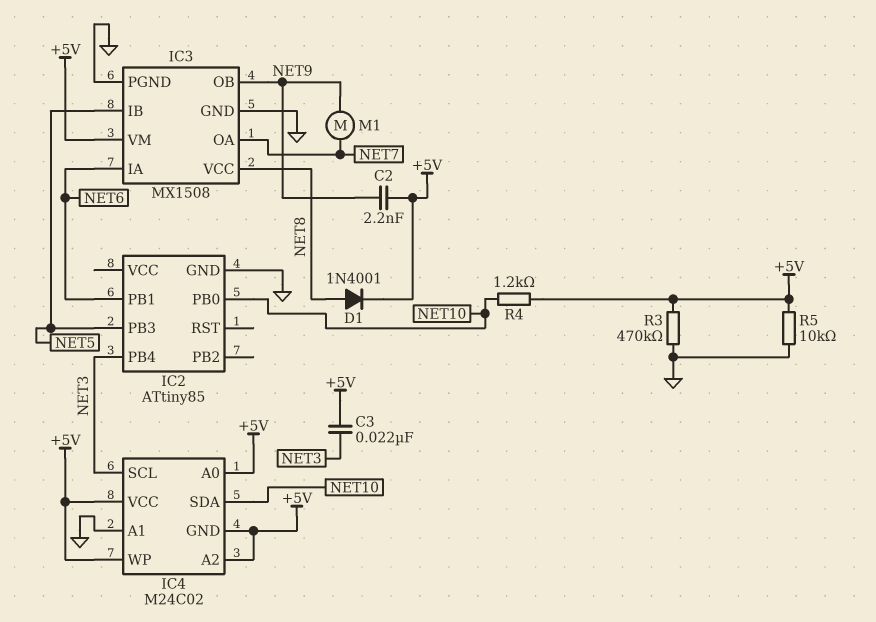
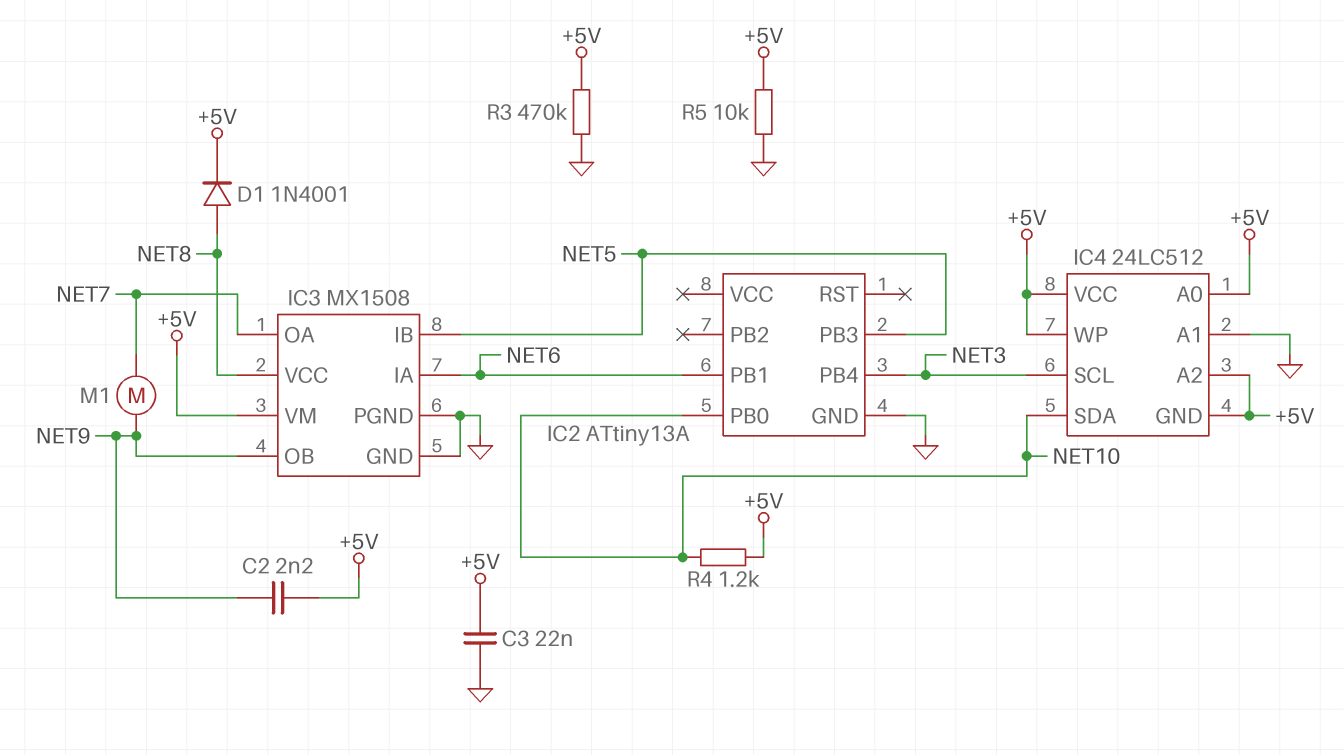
C3: 22nF (+5V, NET3) -> 22nF (+5V, GND)
IC2: ATtiny85 -> ATtiny13A
IC4: M24C02 -> 24LC512

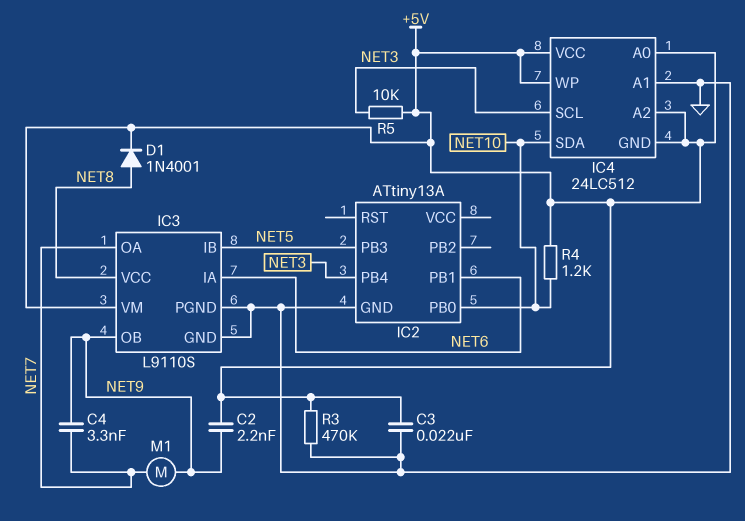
C4: none -> 3.3nF (NET7, NET9)
IC3: MX1508 -> L9110S
R5: 10k (+5V, GND) -> 10k (+5V, NET3)

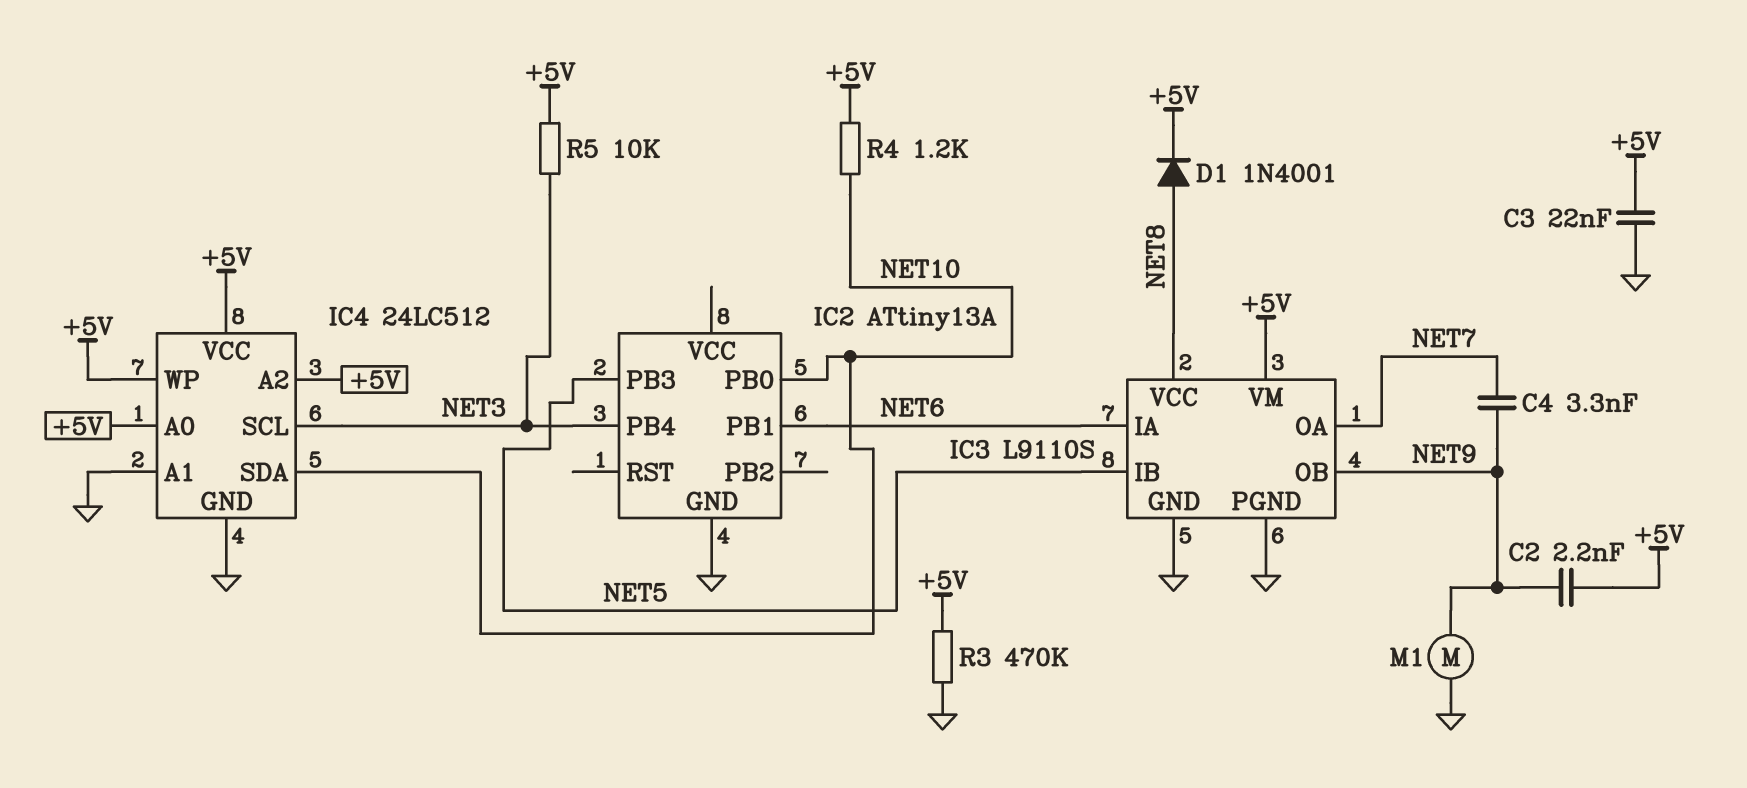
IC4 pin GND: +5V -> GND
M1: motor (NET7, NET9) -> motor (GND, NET9)

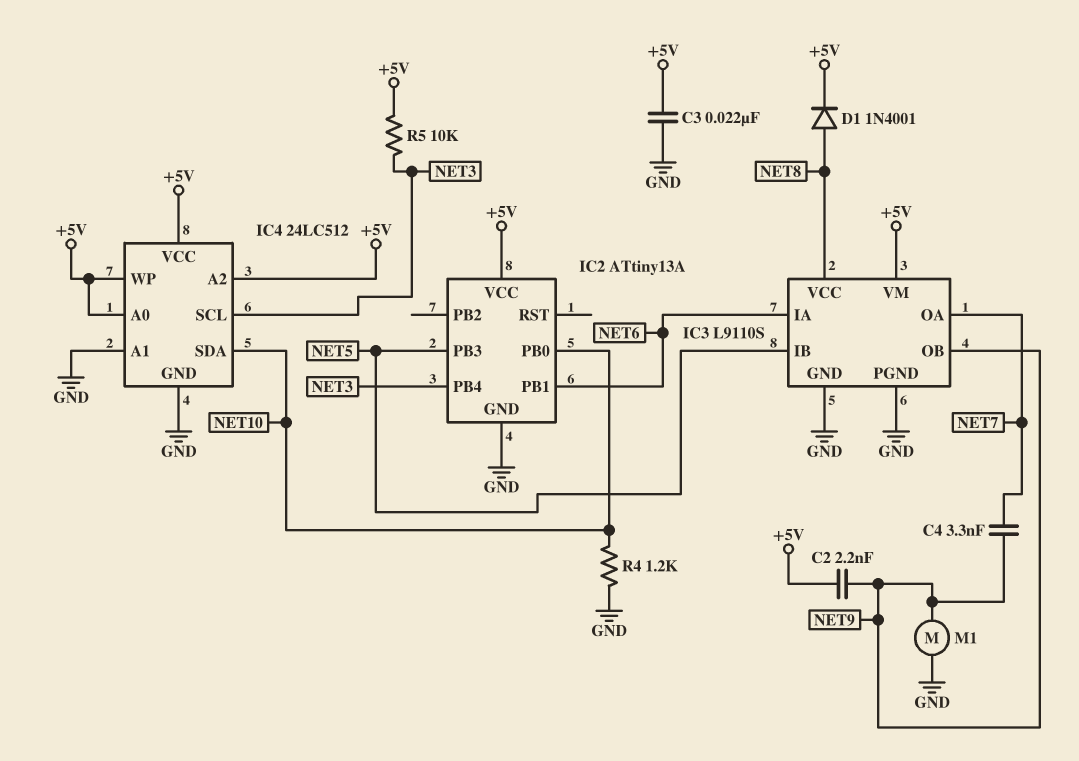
IC2 pin VCC: none -> +5V
R3: 470k (+5V, GND) -> none
R4: 1.2k (+5V, NET10) -> 1.2k (GND, NET10)

